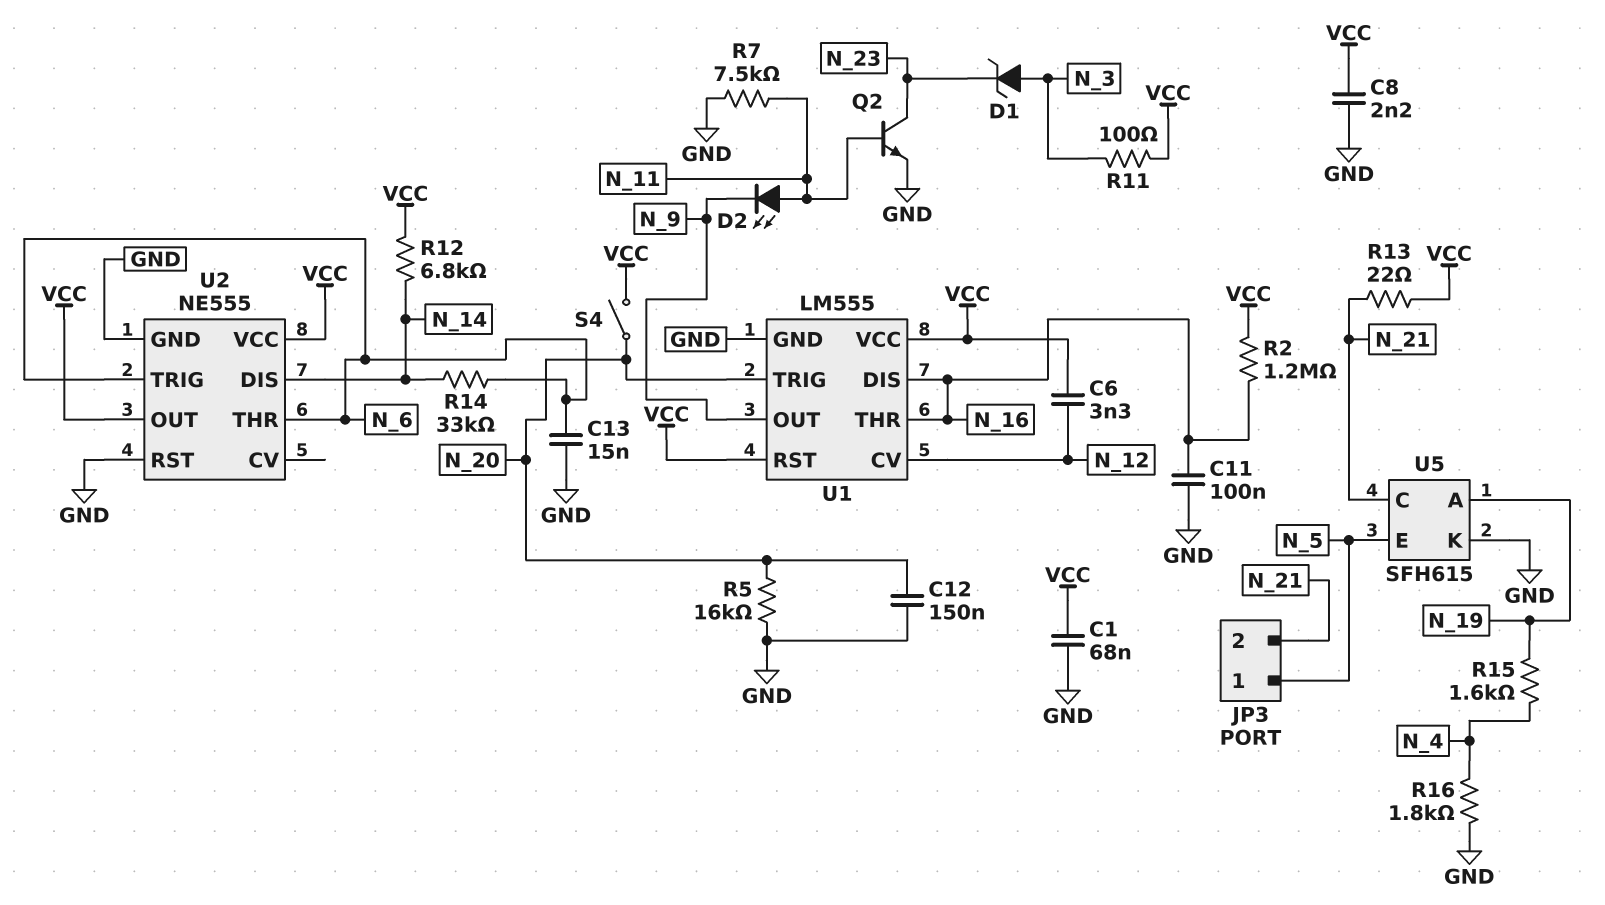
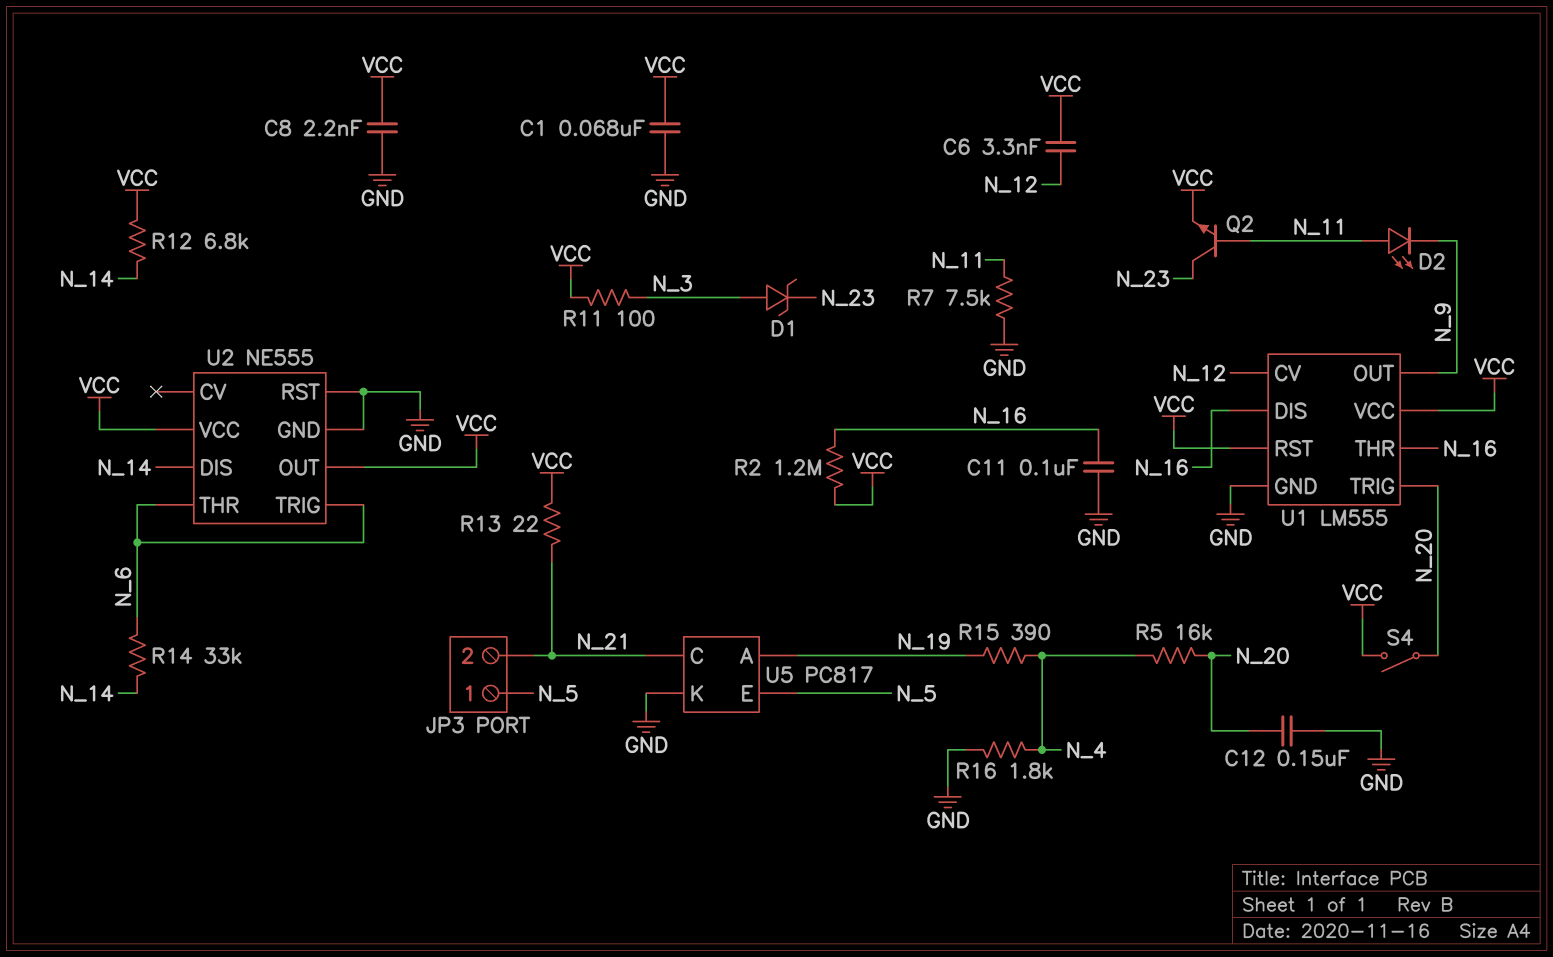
C13: 15nF (GND, N_6) -> none
Q2: NPN (B N_11, C N_23, E GND) -> NPN (B N_11, C N_23, E VCC)
R5: 16k (GND, N_20) -> 16k (N_4, N_20)
R15: 1.6k (N_4, N_19) -> 390 (N_4, N_19)
U5: SFH615 -> PC817

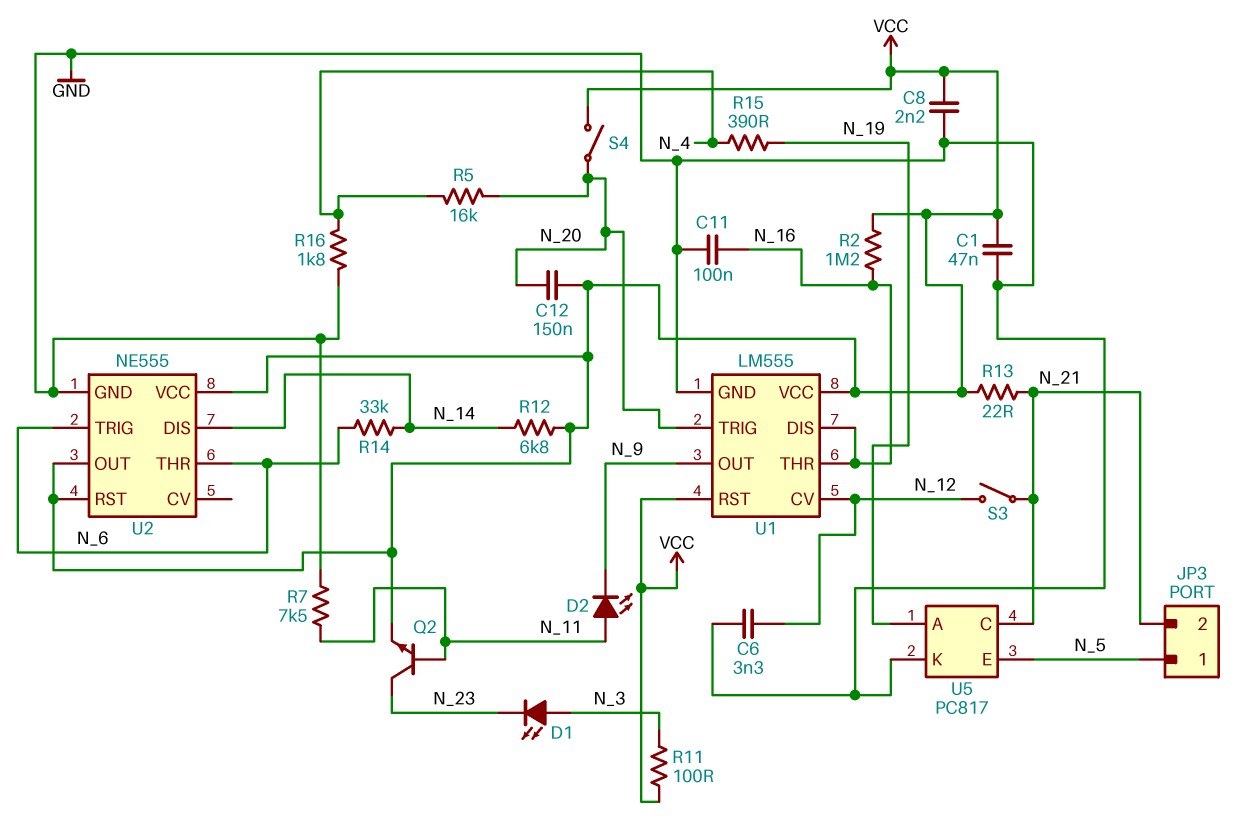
C1: 68nF (GND, VCC) -> 47nF (GND, VCC)
C6: 3.3nF (N_12, VCC) -> 3.3nF (GND, N_12)
C12: 150nF (GND, N_20) -> 150nF (N_20, VCC)
D1: zener (A N_3, K N_23) -> LED (A N_3, K N_23)
S3: none -> switch (N_12, N_21)
U2 pin RST: GND -> VCC

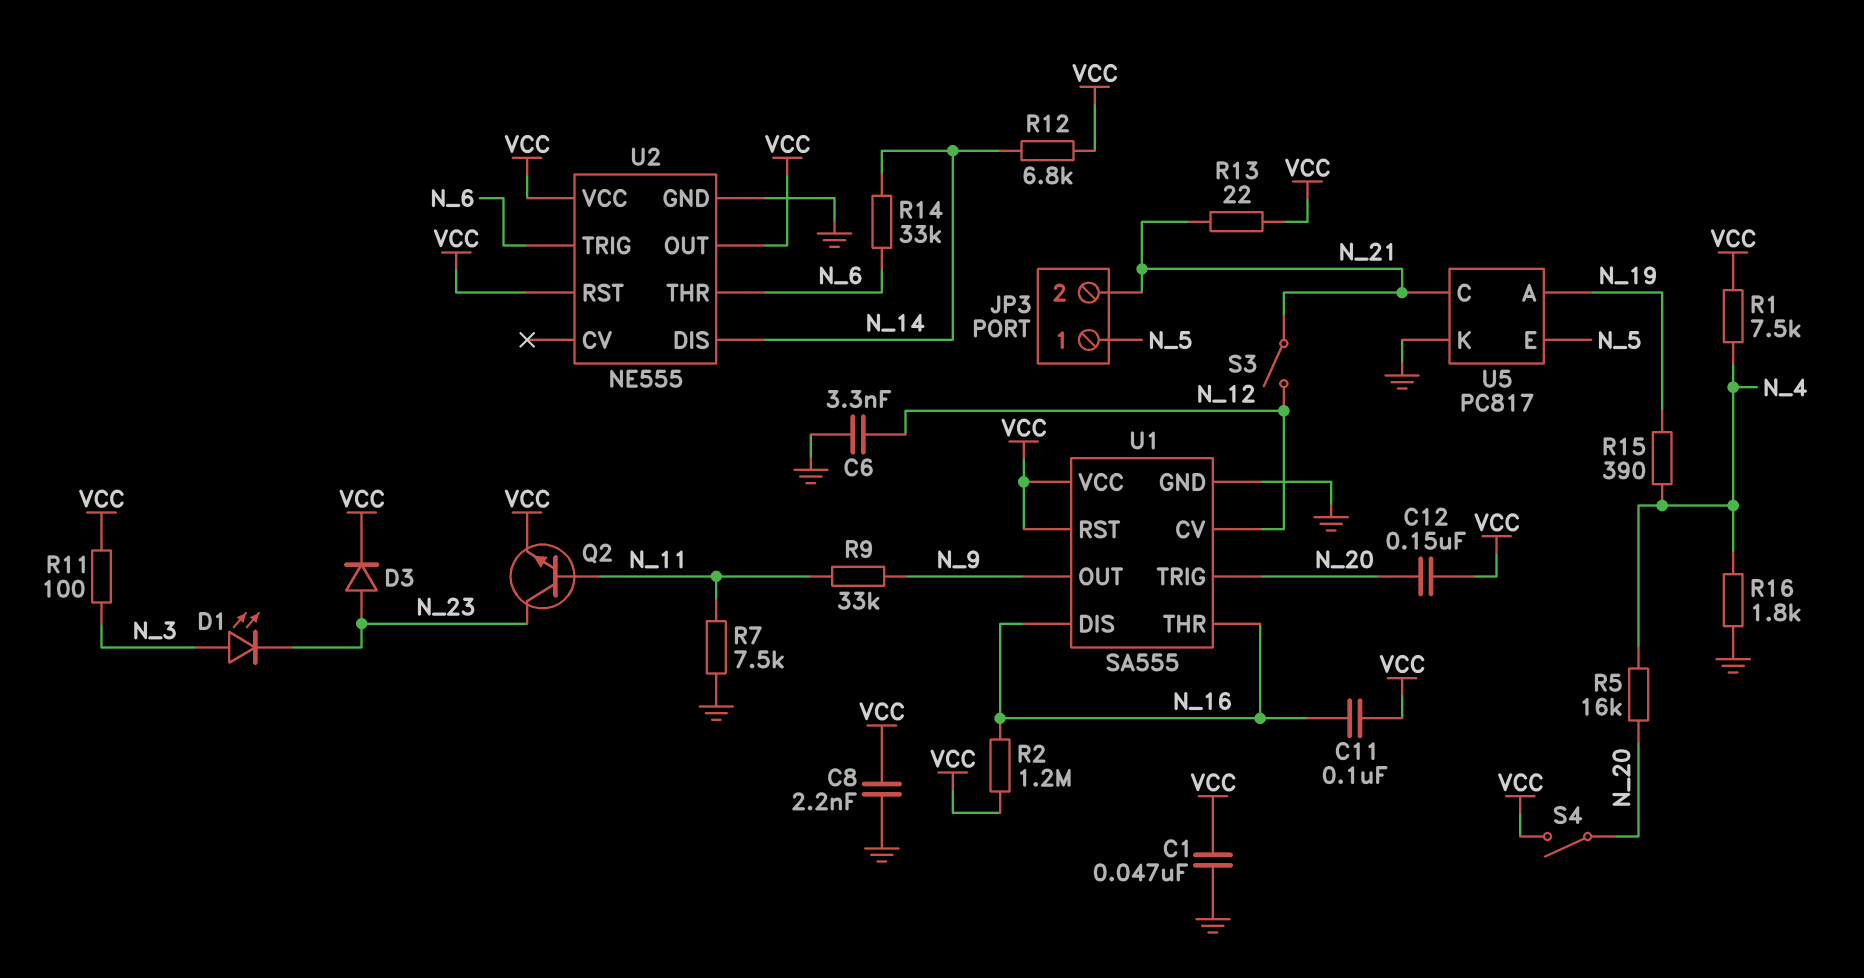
C11: 100nF (GND, N_16) -> 100nF (N_16, VCC)
D2: LED (A N_11, K N_9) -> none
D3: none -> diode (A N_23, K VCC)
R1: none -> 7.5k (N_4, VCC)
R9: none -> 33k (N_9, N_11)
U1: LM555 -> SA555

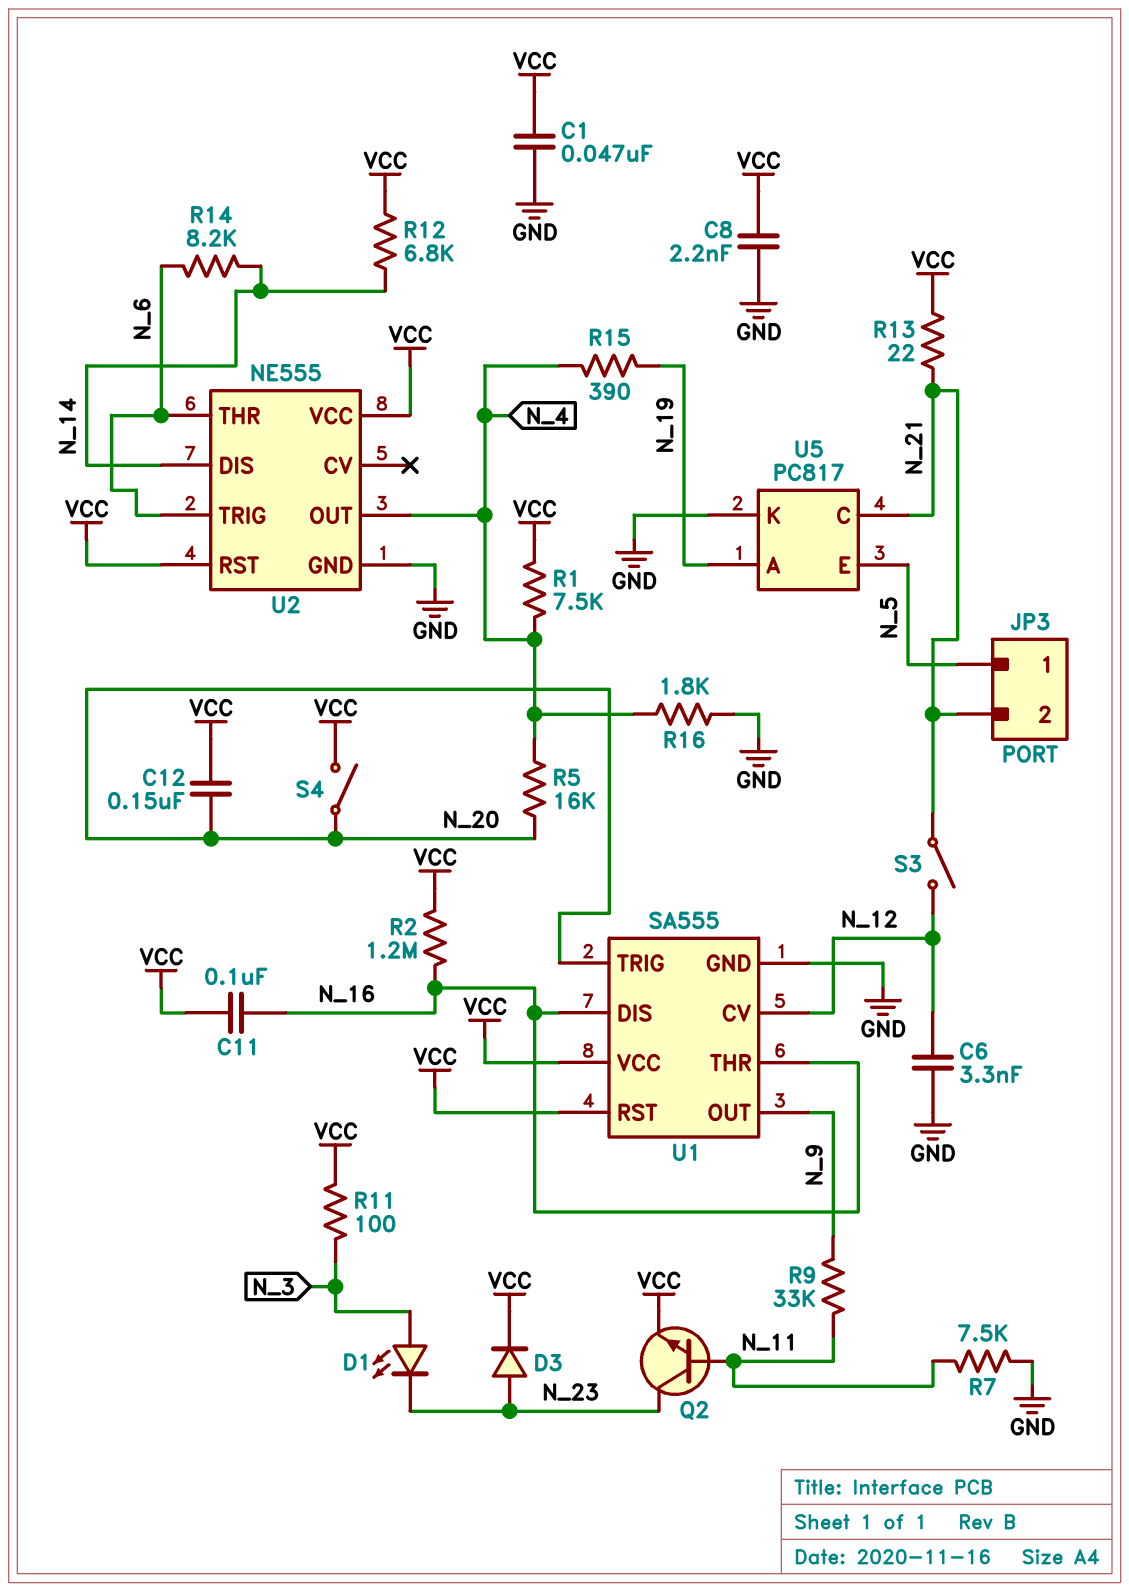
R14: 33k (N_6, N_14) -> 8.2k (N_6, N_14)
U2 pin OUT: VCC -> N_4

